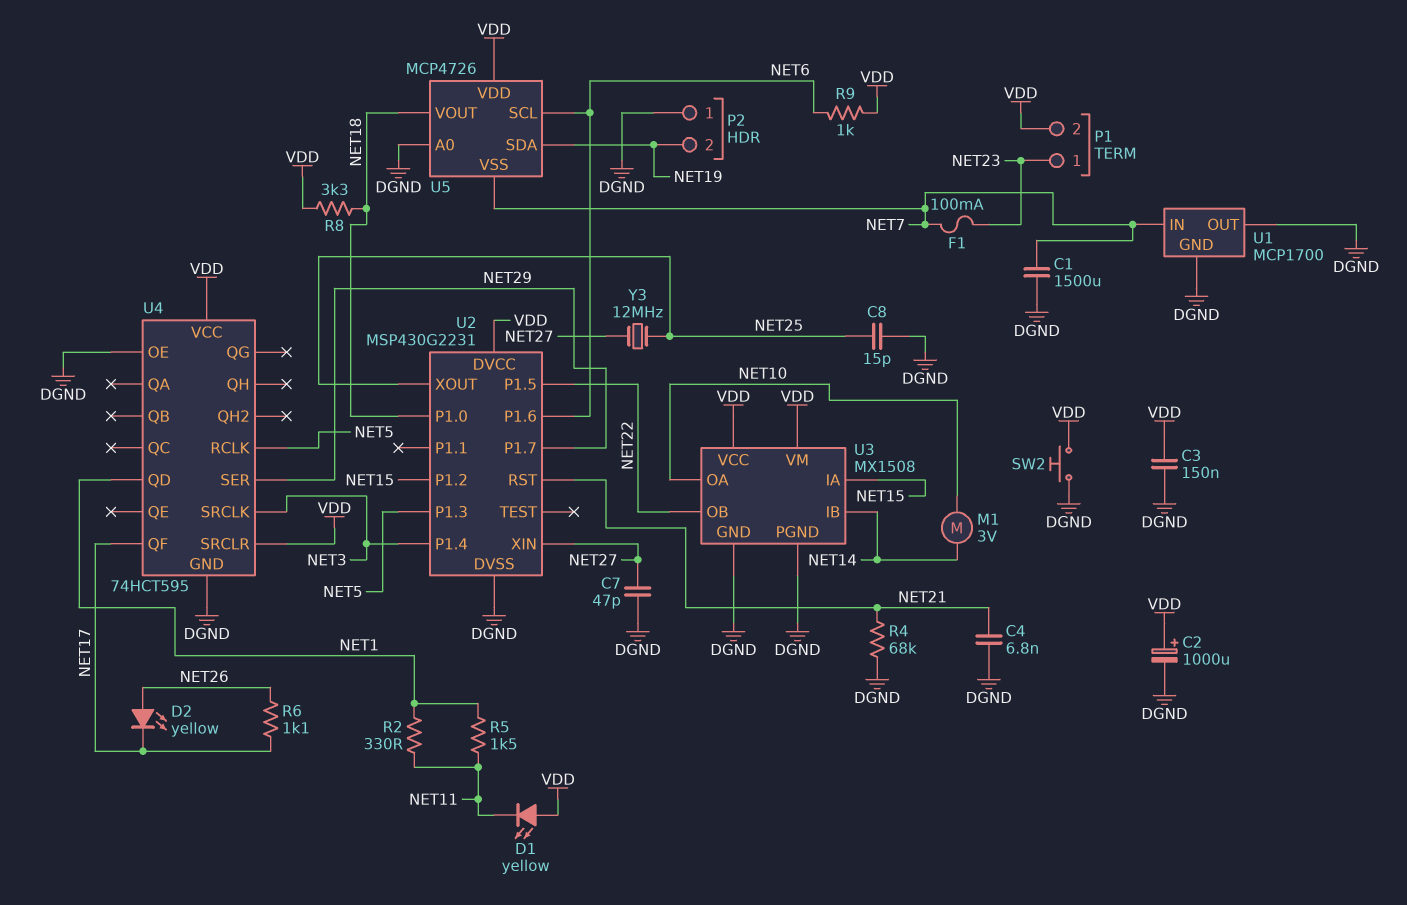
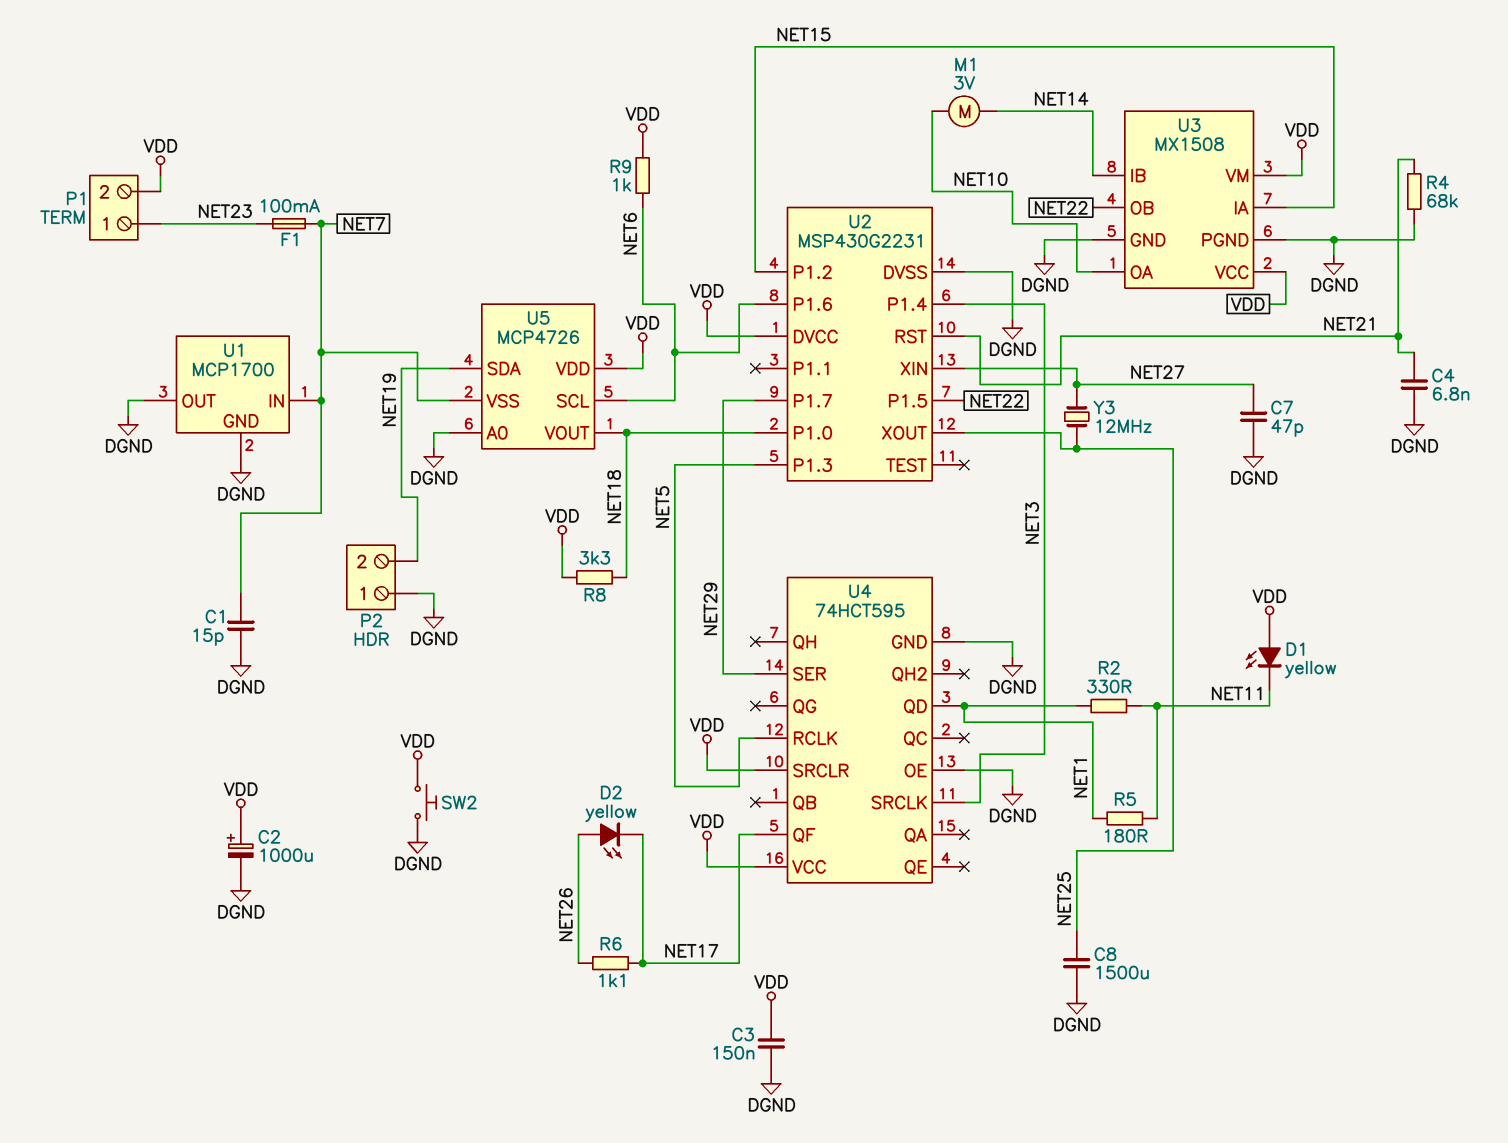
C1: 1500uF (DGND, NET7) -> 15pF (DGND, NET7)
C8: 15pF (DGND, NET25) -> 1500uF (DGND, NET25)
R5: 1.5k (NET1, NET11) -> 180 (NET1, NET11)

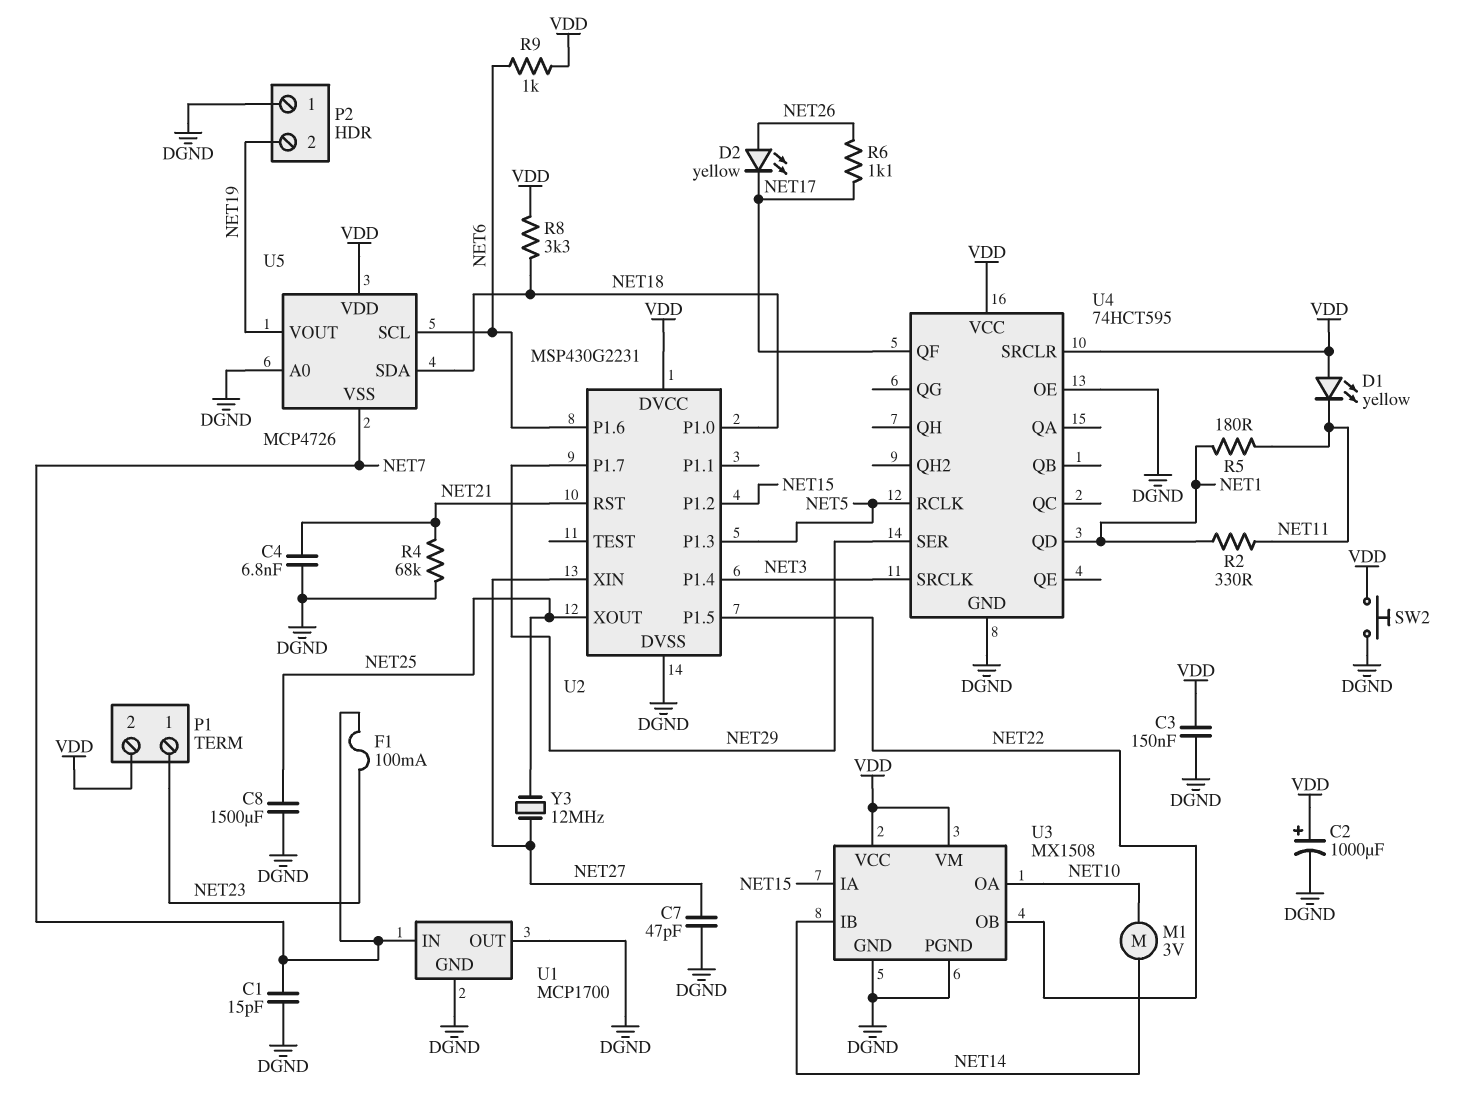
U5 pin SDA: NET19 -> NET18
U5 pin VOUT: NET18 -> NET19

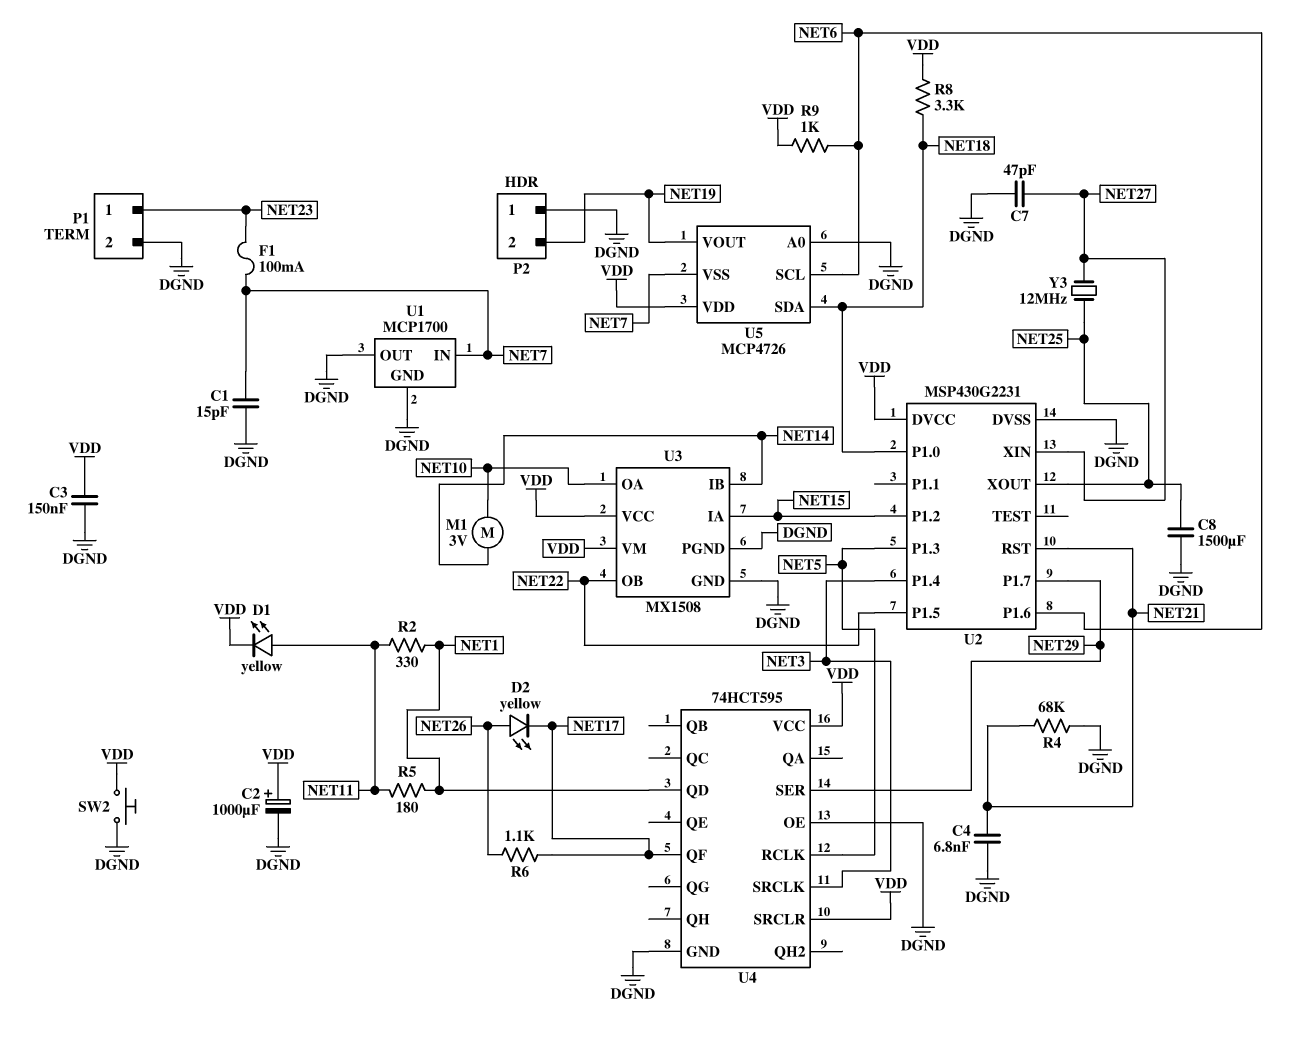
D1: LED yellow (A VDD, K NET11) -> LED yellow (A NET11, K VDD)
P1 pin 2: VDD -> DGND

